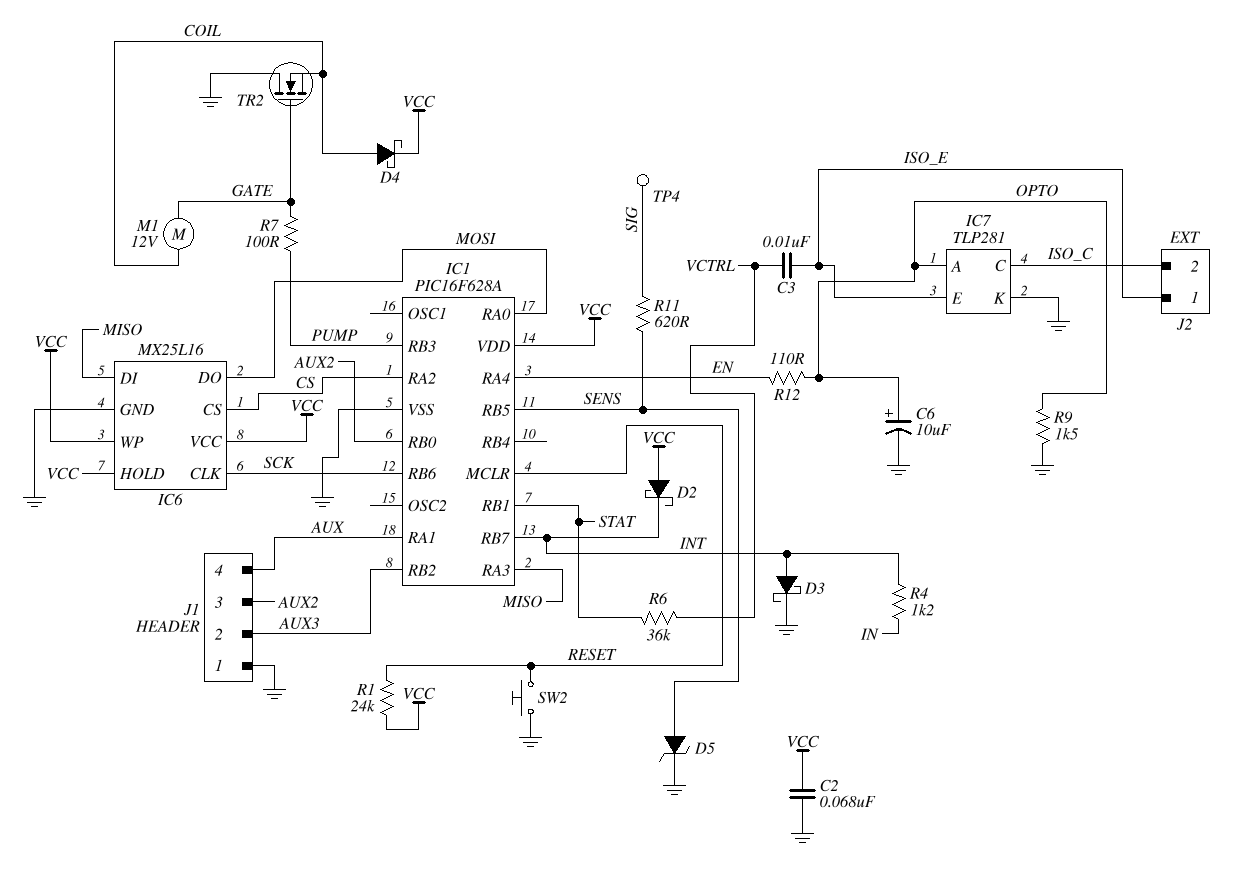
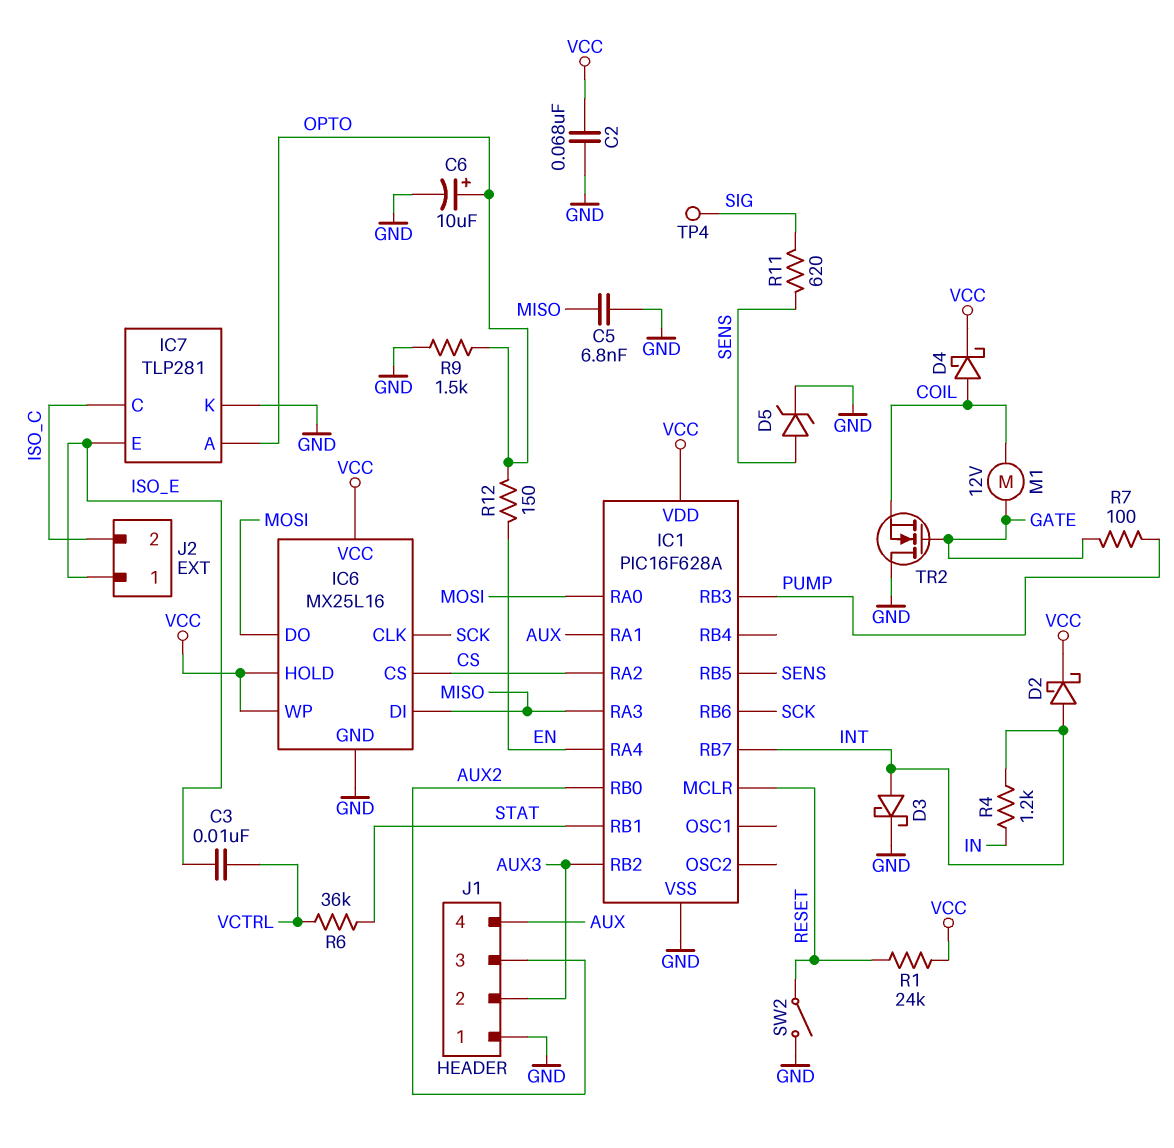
C5: none -> 6.8nF (GND, MISO)
D2: schottky (A VCC, K INT) -> schottky (A INT, K VCC)
R12: 110 (EN, OPTO) -> 150 (EN, OPTO)
SW2: button (GND, RESET) -> switch (GND, RESET)

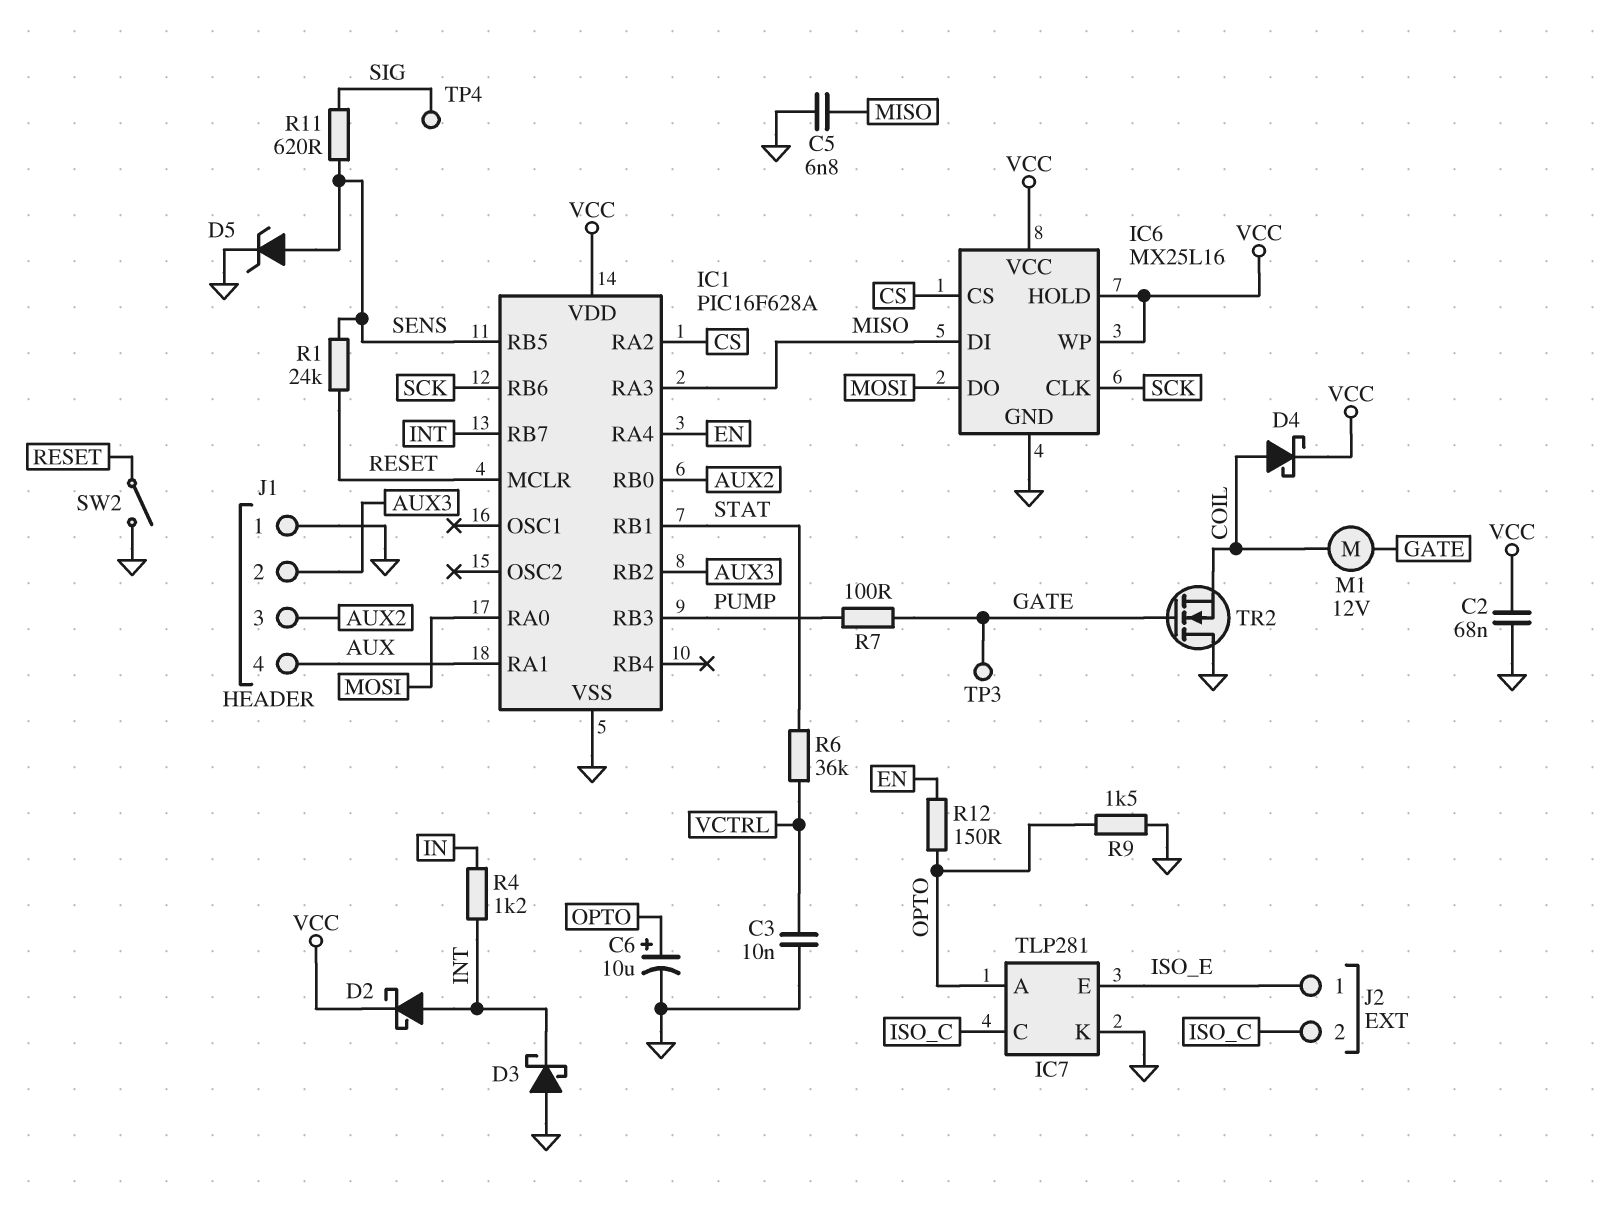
C3: 10nF (ISO_E, VCTRL) -> 10nF (GND, VCTRL)
D3: schottky (A INT, K GND) -> schottky (A GND, K INT)
R1: 24k (RESET, VCC) -> 24k (RESET, SENS)
TP3: none -> test point (GATE)

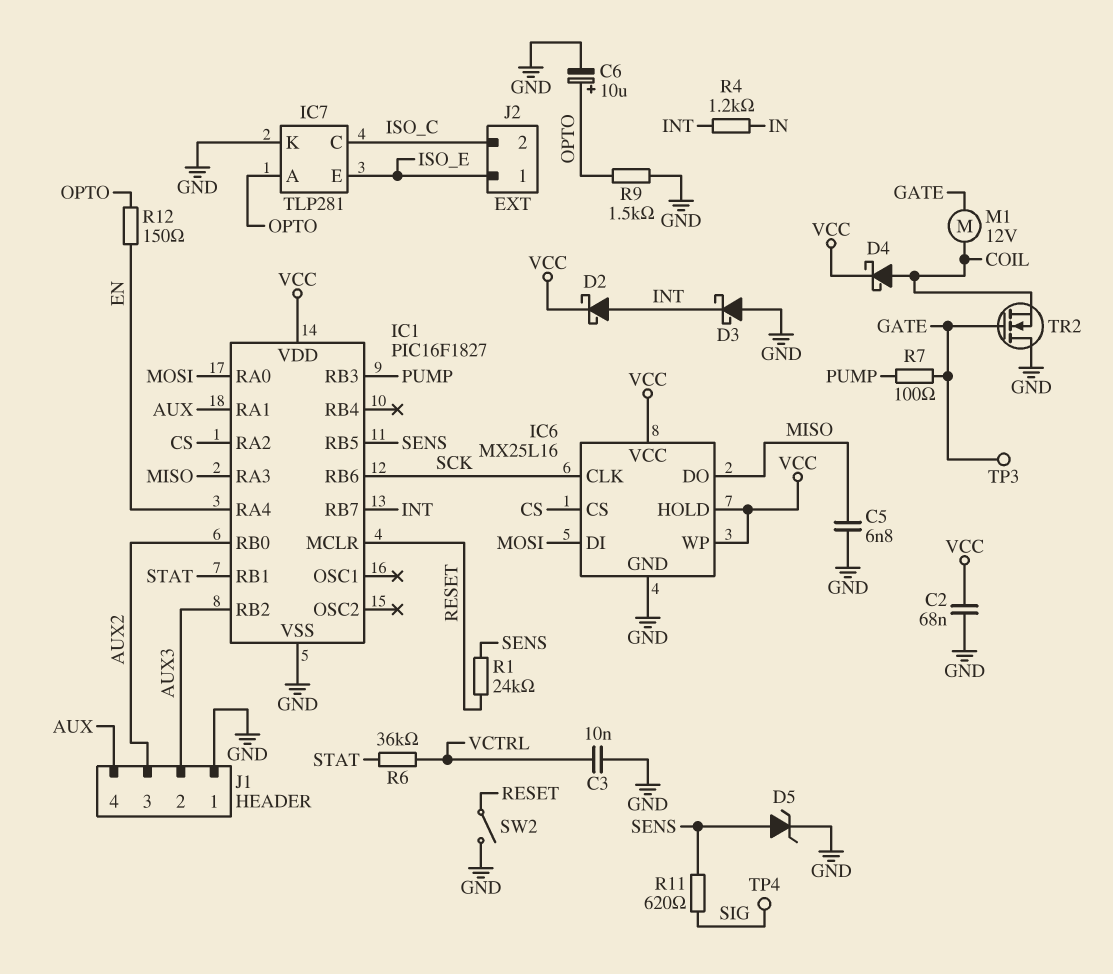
IC1: PIC16F628A -> PIC16F1827
IC6 pin DI: MISO -> MOSI
IC6 pin DO: MOSI -> MISO

